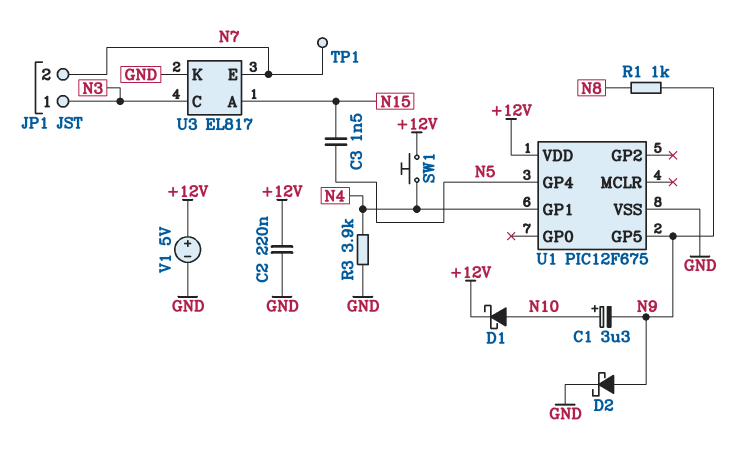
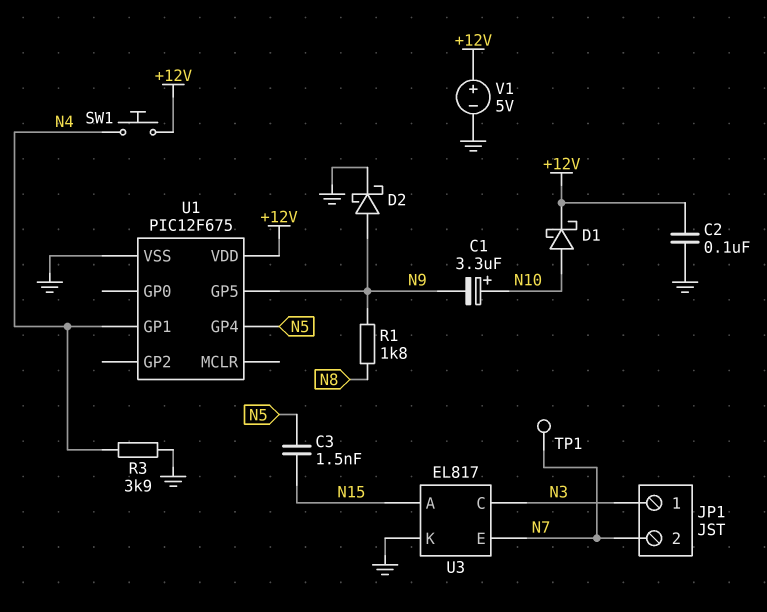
C2: 220nF (+12V, GND) -> 100nF (+12V, GND)
R1: 1k (N8, N9) -> 1.8k (N8, N9)

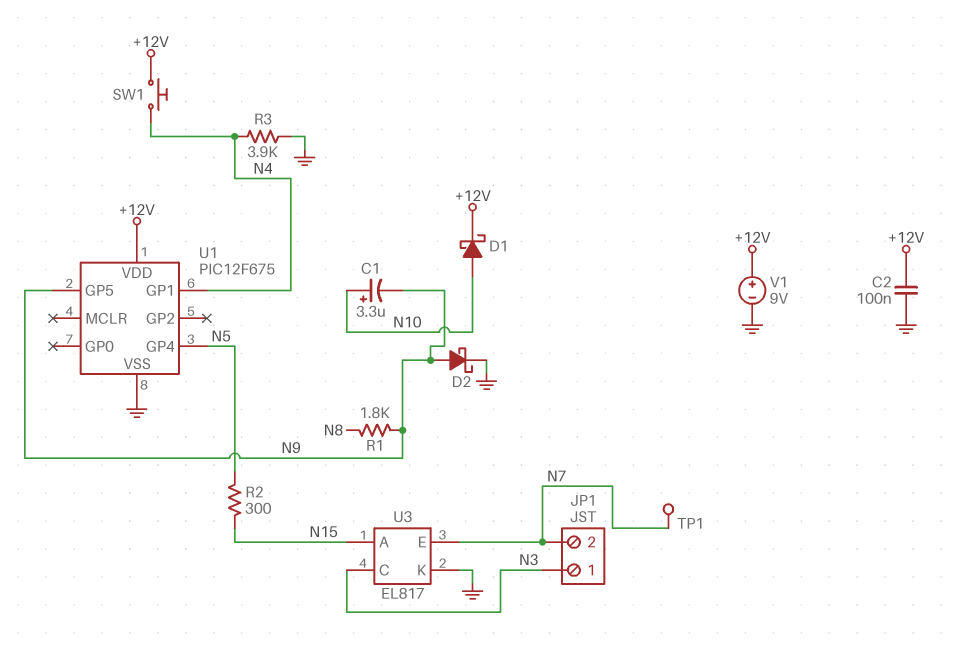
C3: 1.5nF (N5, N15) -> none
R2: none -> 300 (N5, N15)
V1: 5V (plus +12V, minus GND) -> 9V (plus +12V, minus GND)

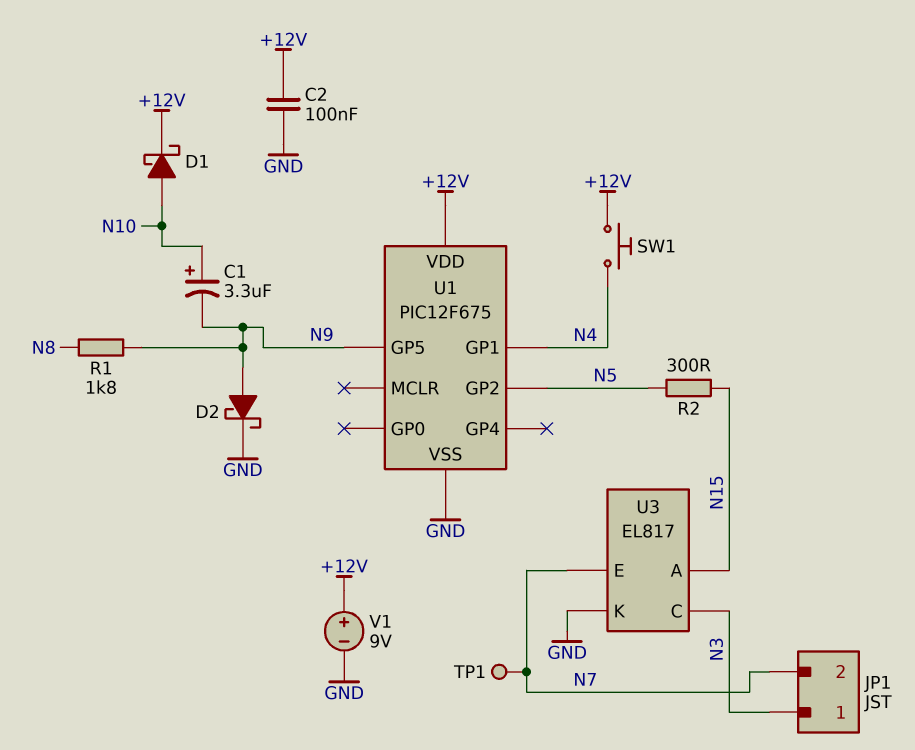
R3: 3.9k (GND, N4) -> none
U1 pin GP2: none -> N5
U1 pin GP4: N5 -> none

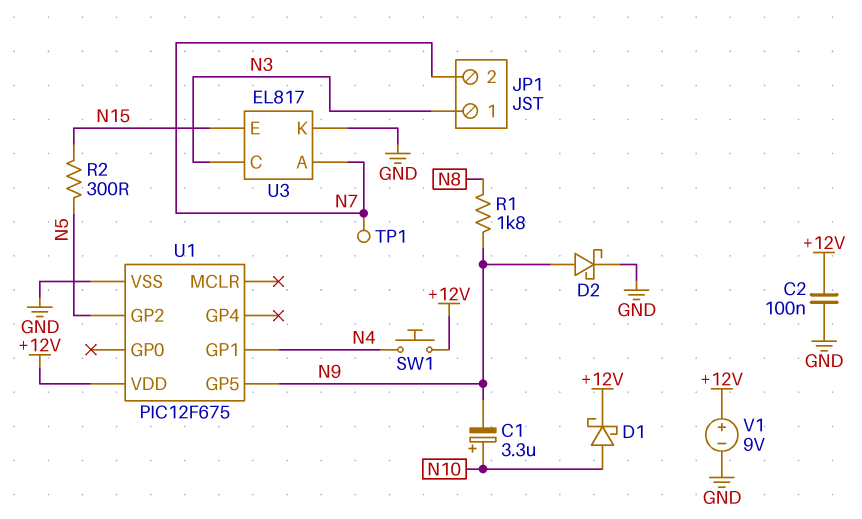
U3 pin A: N15 -> N7
U3 pin E: N7 -> N15

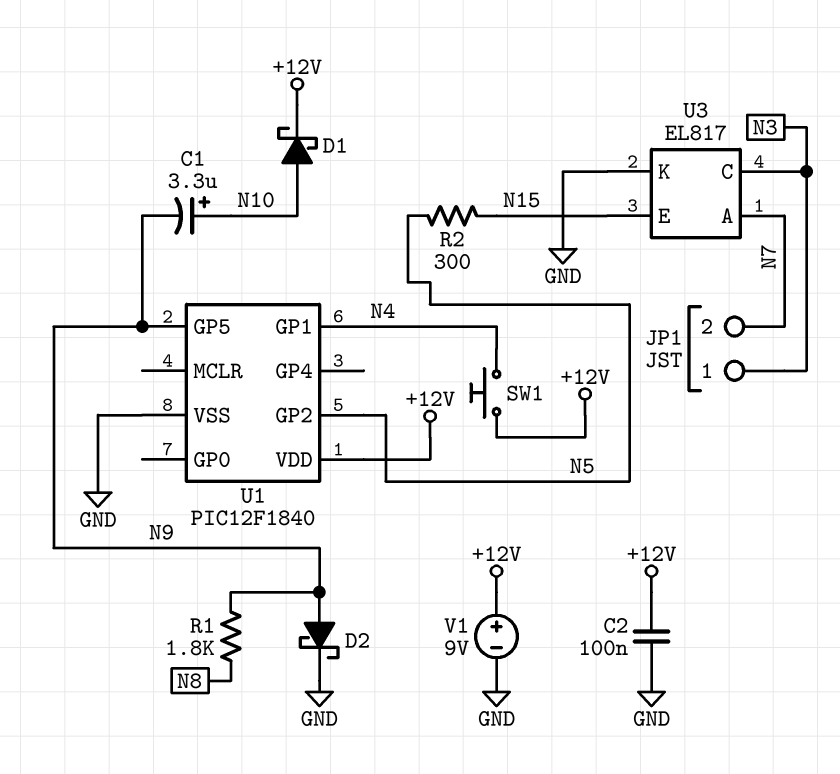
TP1: test point (N7) -> none
U1: PIC12F675 -> PIC12F1840

